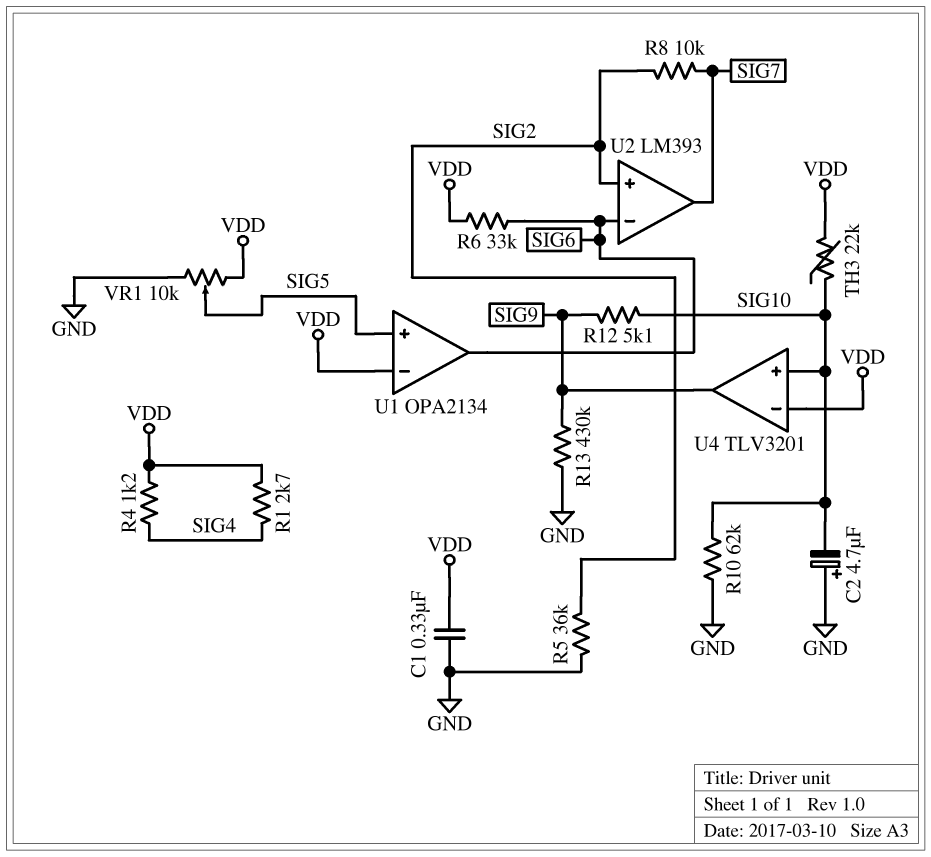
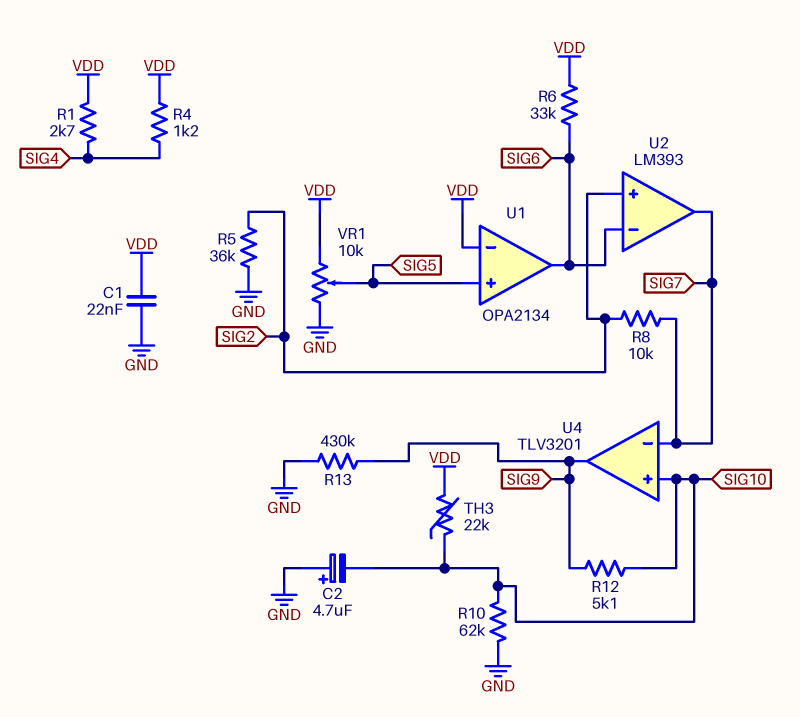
C1: 330nF (GND, VDD) -> 22nF (GND, VDD)
U4 pin in-: VDD -> SIG7

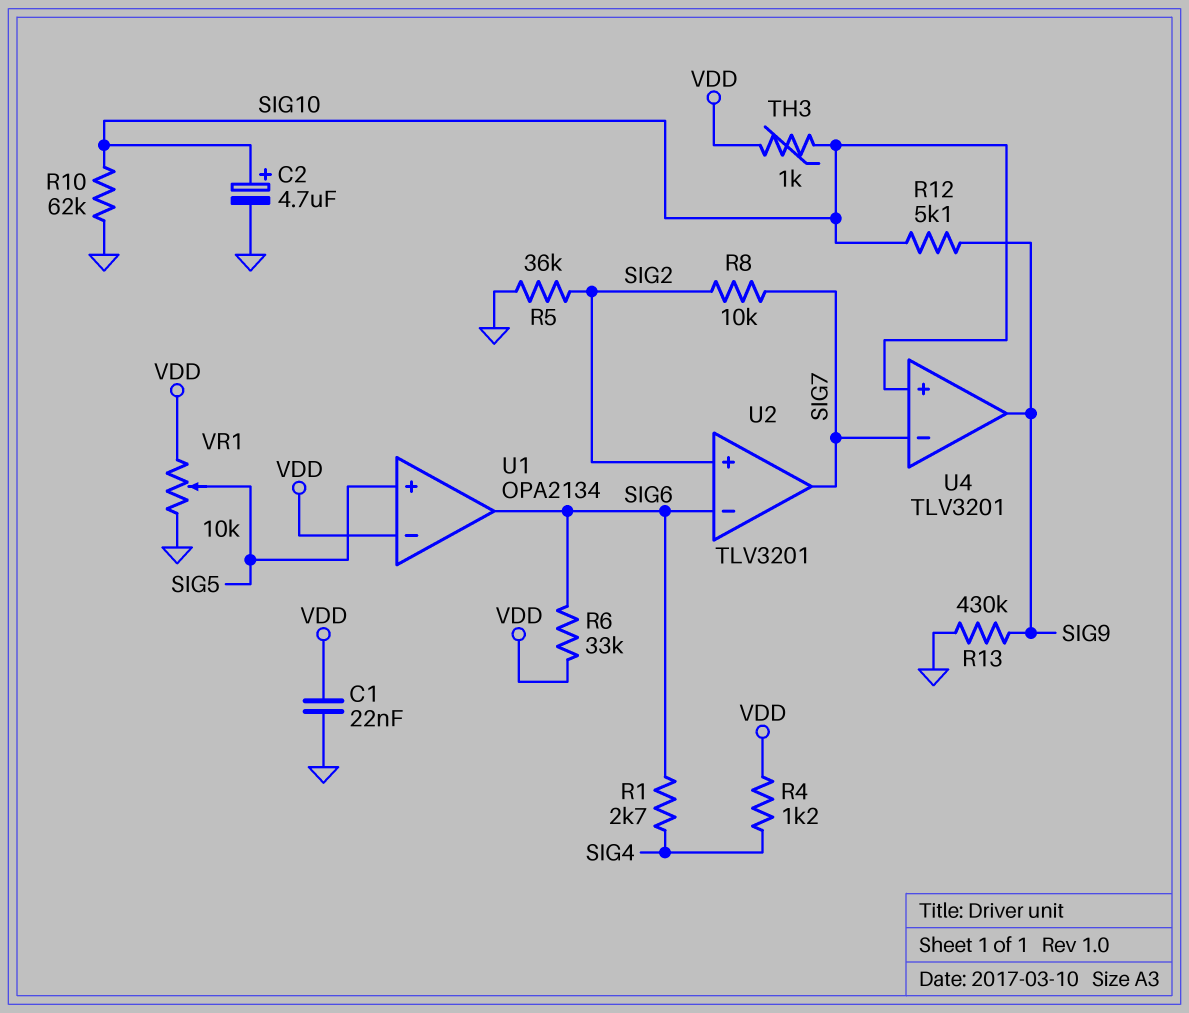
C2: 4.7uF (plus GND, minus SIG10) -> 4.7uF (plus SIG10, minus GND)
R1: 2.7k (SIG4, VDD) -> 2.7k (SIG4, SIG6)
TH3: 22k (SIG10, VDD) -> 1k (SIG10, VDD)
U2: LM393 -> TLV3201

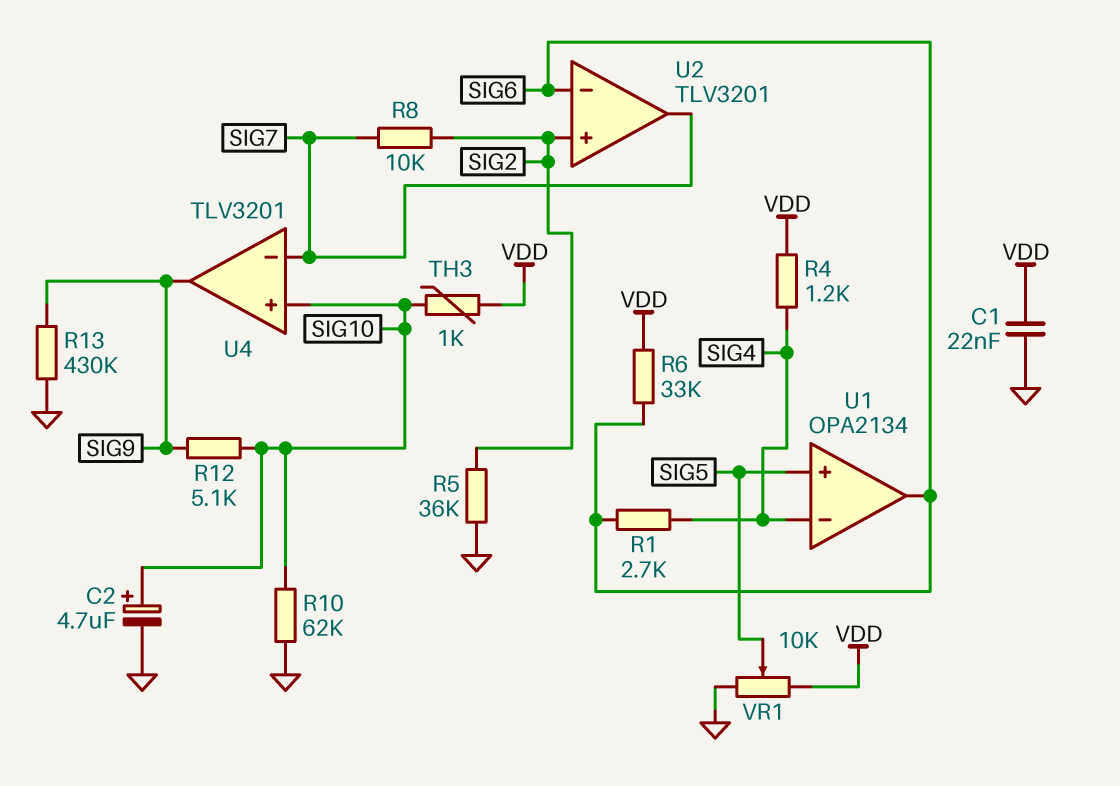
U1 pin in-: VDD -> SIG4

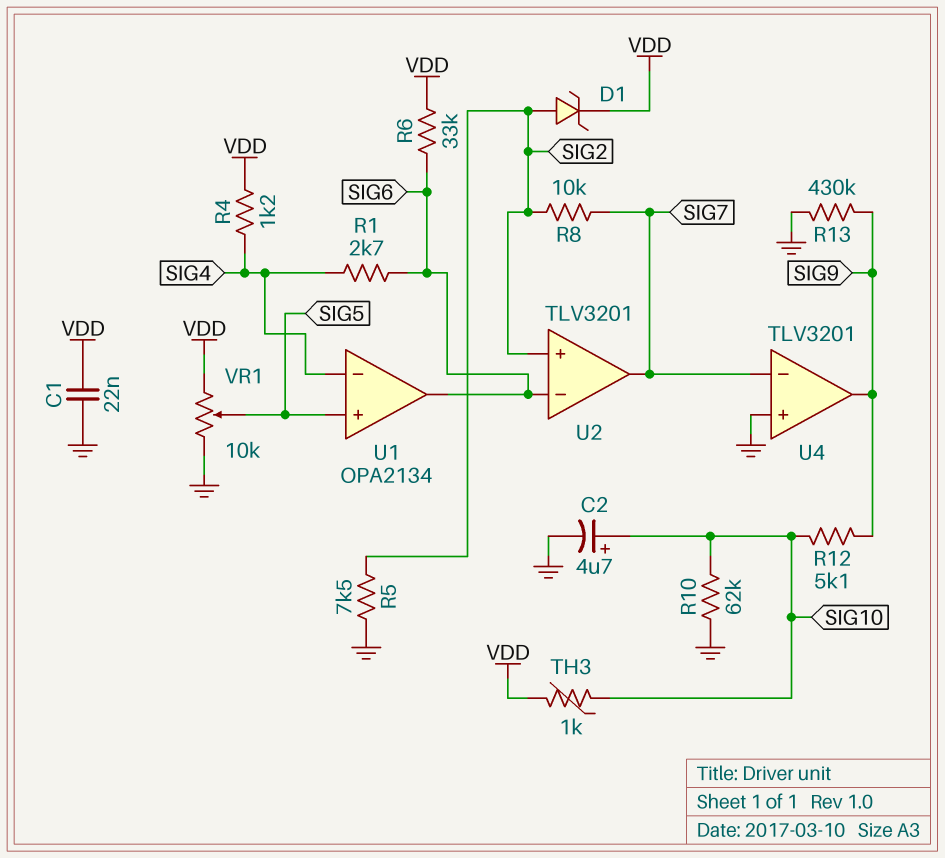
D1: none -> zener (A SIG2, K VDD)
R5: 36k (GND, SIG2) -> 7.5k (GND, SIG2)
U4 pin in+: SIG10 -> GND

